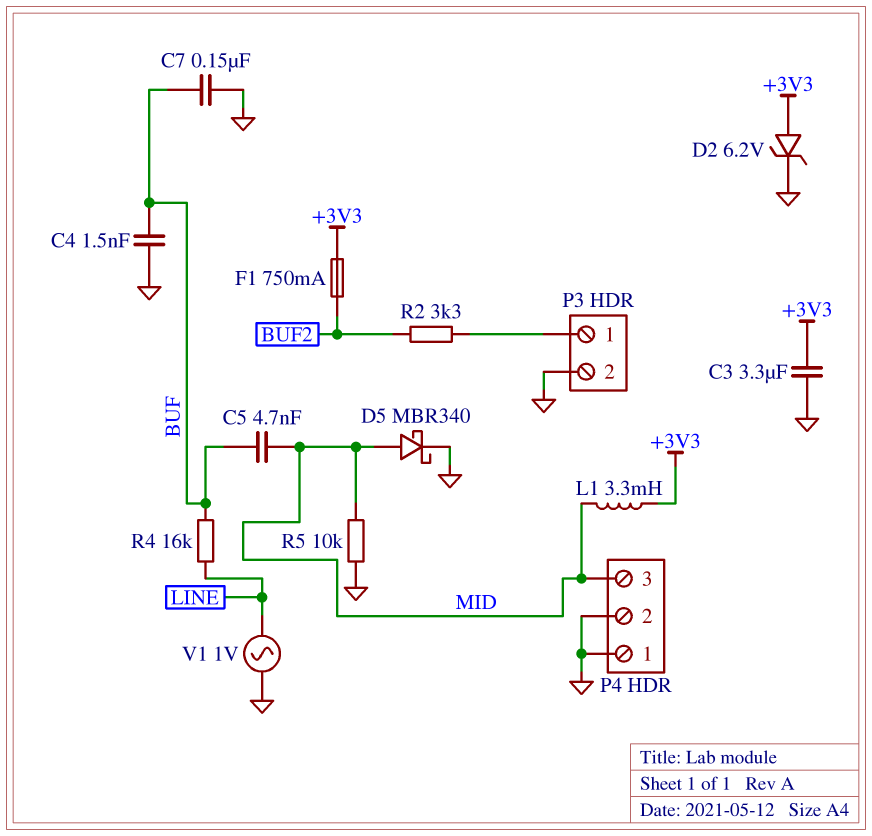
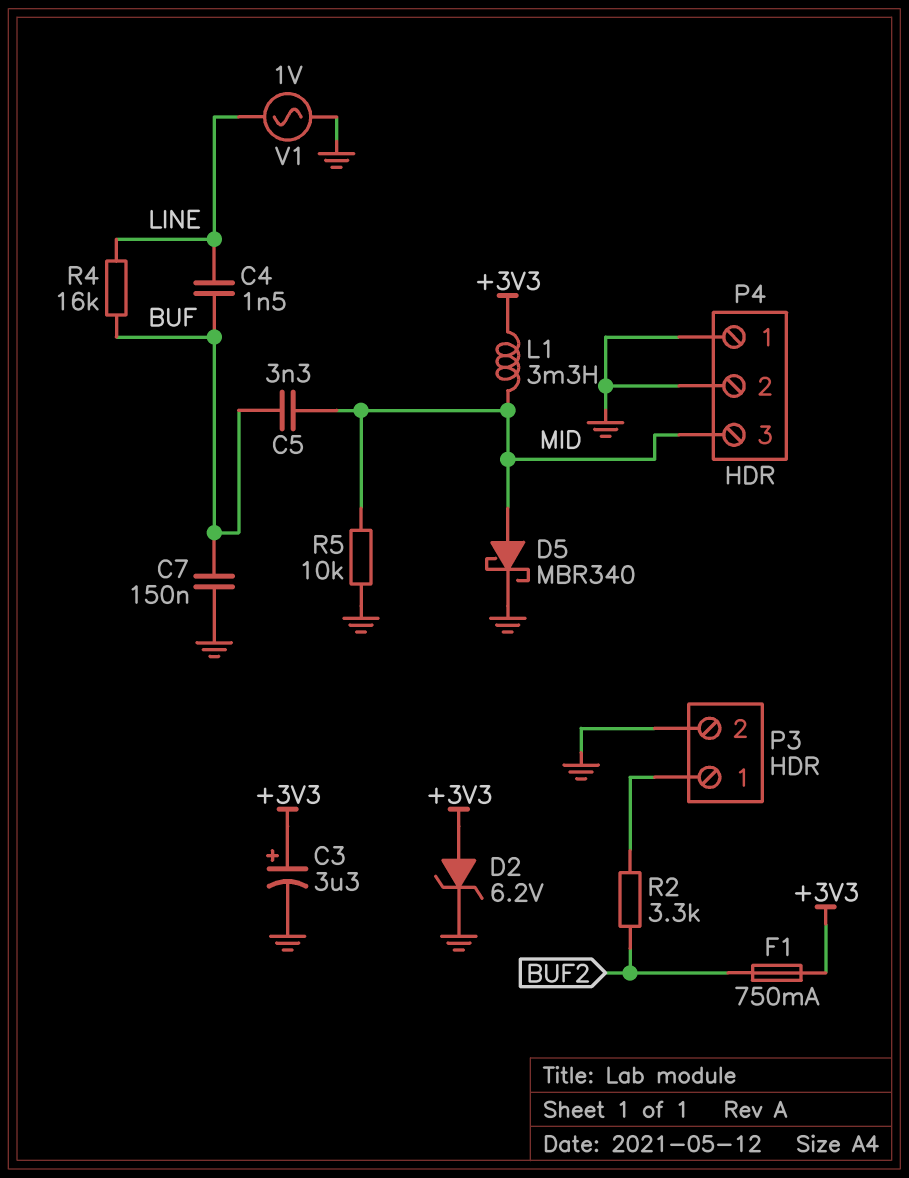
C3: 3.3uF (+3V3, GND) -> 3.3uF (plus +3V3, minus GND)
C4: 1.5nF (BUF, GND) -> 1.5nF (BUF, LINE)
C5: 4.7nF (BUF, MID) -> 3.3nF (BUF, MID)

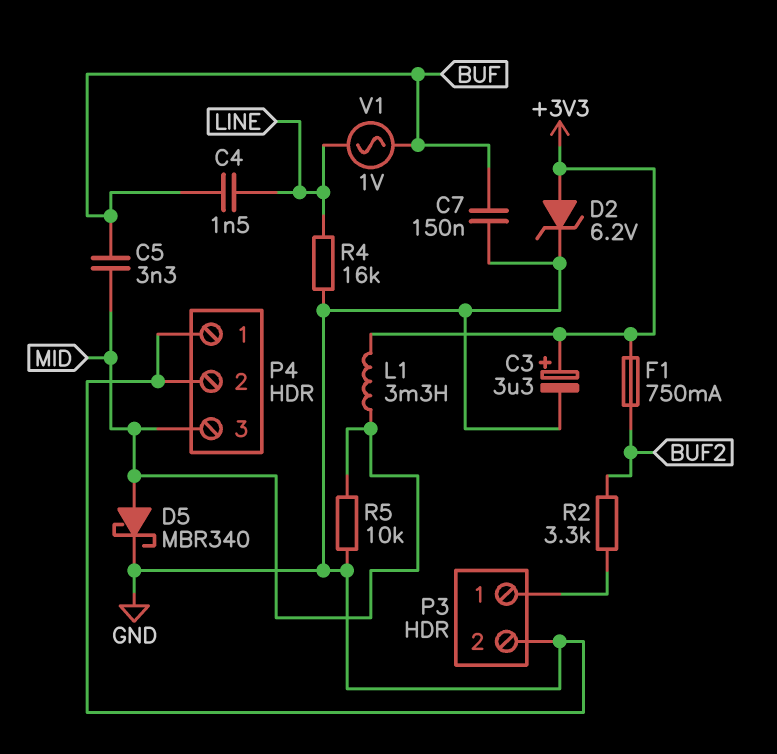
R4: 16k (BUF, LINE) -> 16k (GND, LINE)
V1: AC 1V (GND, LINE) -> AC 1V (BUF, LINE)

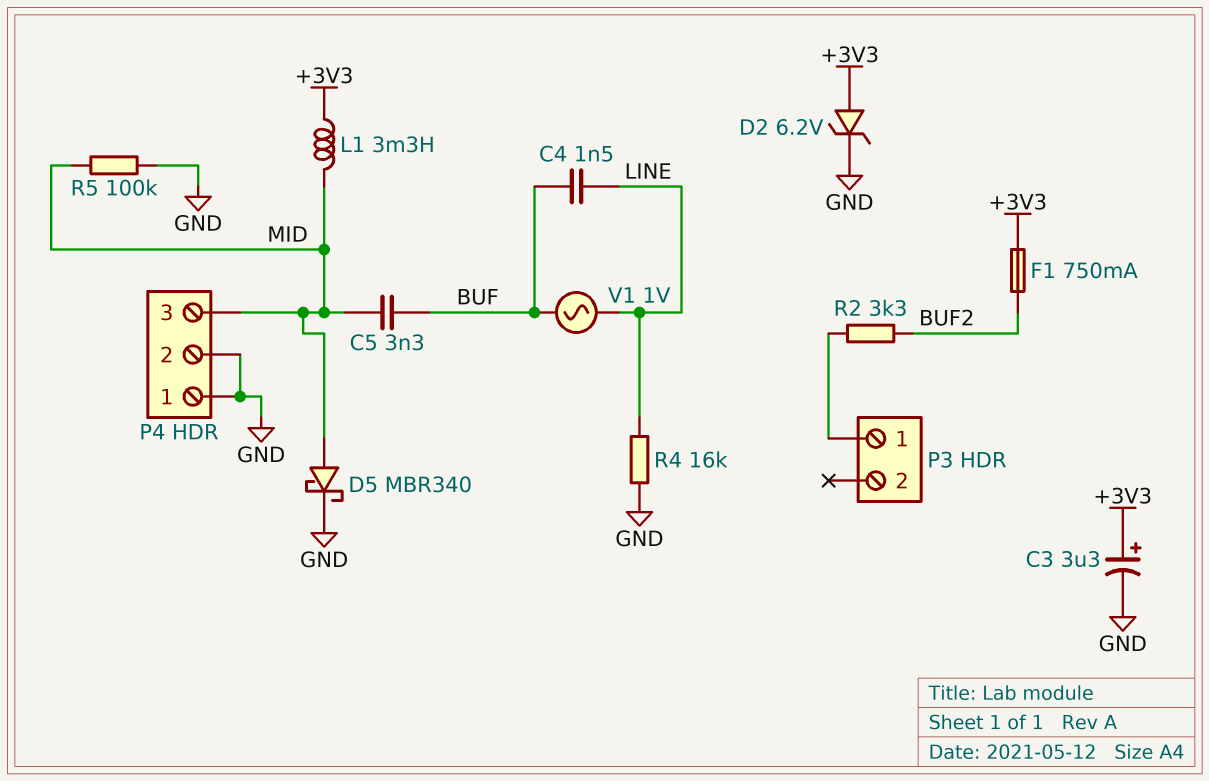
C7: 150nF (BUF, GND) -> none
P3 pin 2: GND -> none
R5: 10k (GND, MID) -> 100k (GND, MID)

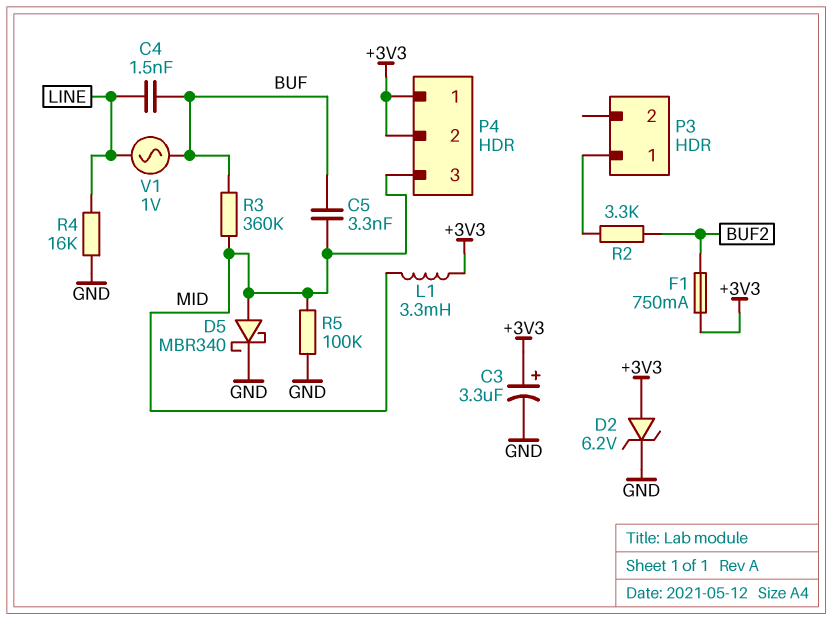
P4 pin 1: GND -> +3V3
P4 pin 2: GND -> +3V3
R3: none -> 360k (BUF, MID)

